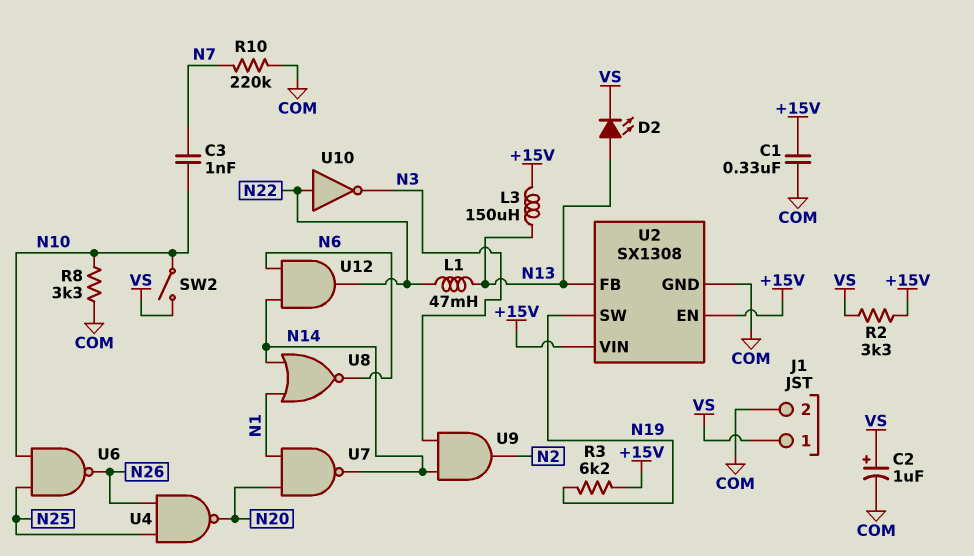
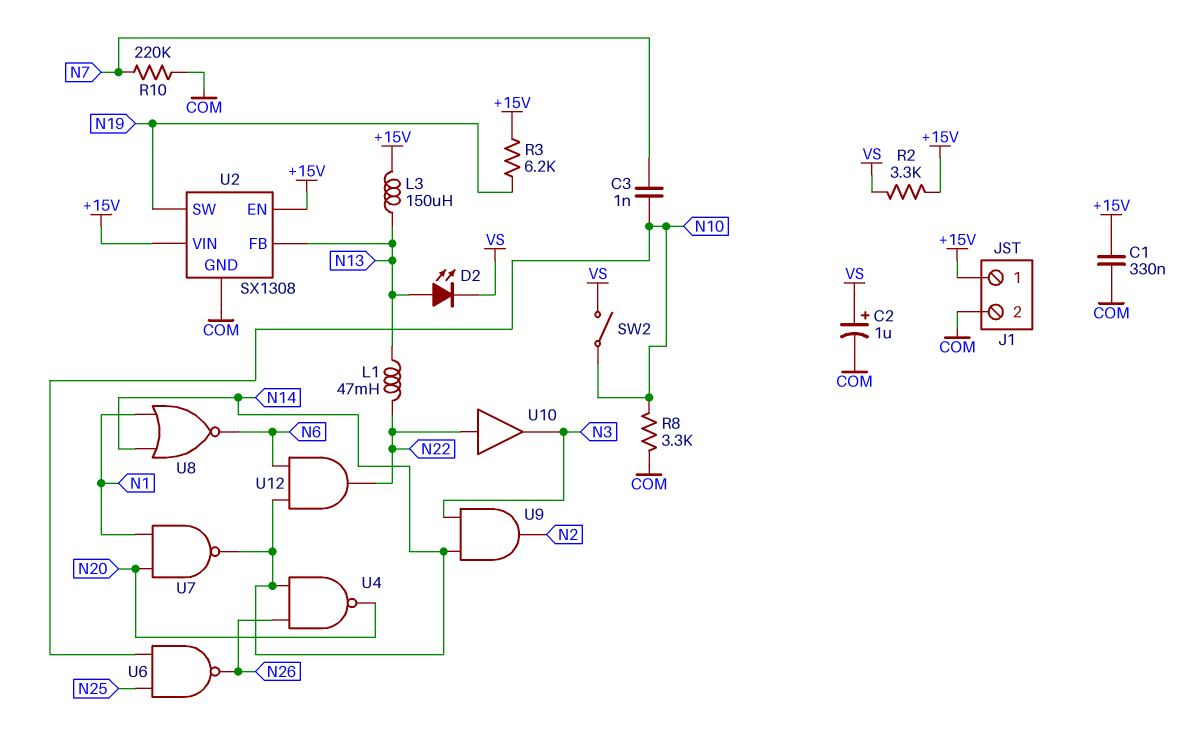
J1 pin 1: VS -> +15V
U4: NAND (in N25, in N26, out N20) -> NAND (in N14, in N26, out N20)
U10: NOT (in N22, out N3) -> buffer (in N22, out N3)

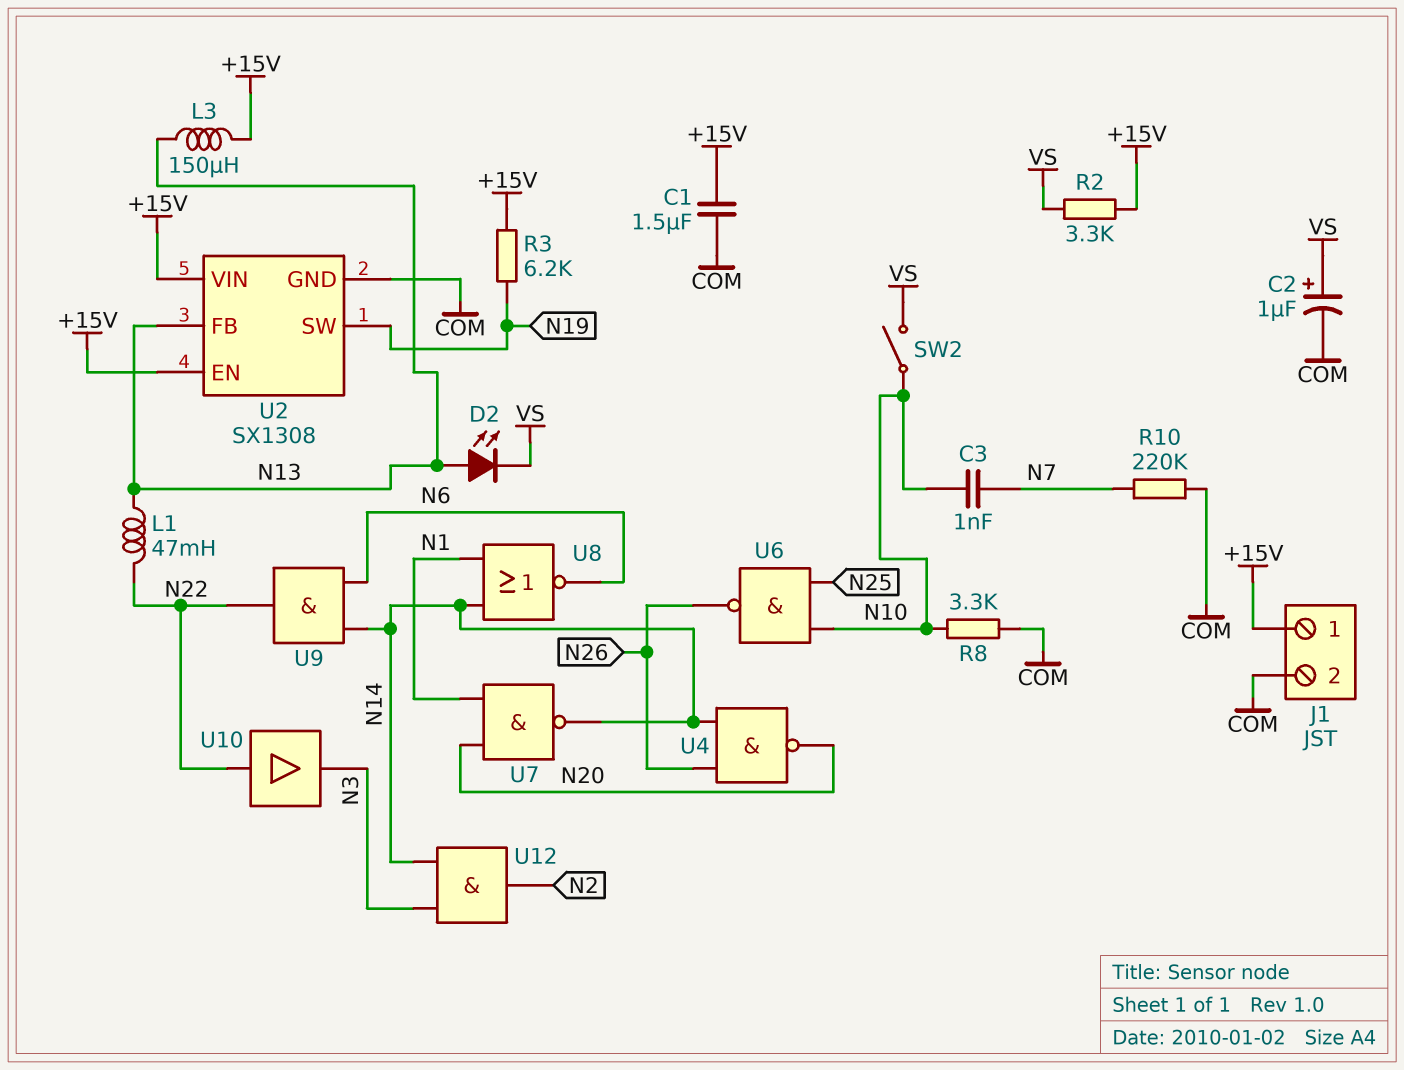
C1: 330nF (+15V, COM) -> 1.5uF (+15V, COM)
U9: AND (in N3, in N14, out N2) -> AND (in N6, in N14, out N22)
U12: AND (in N6, in N14, out N22) -> AND (in N3, in N14, out N2)

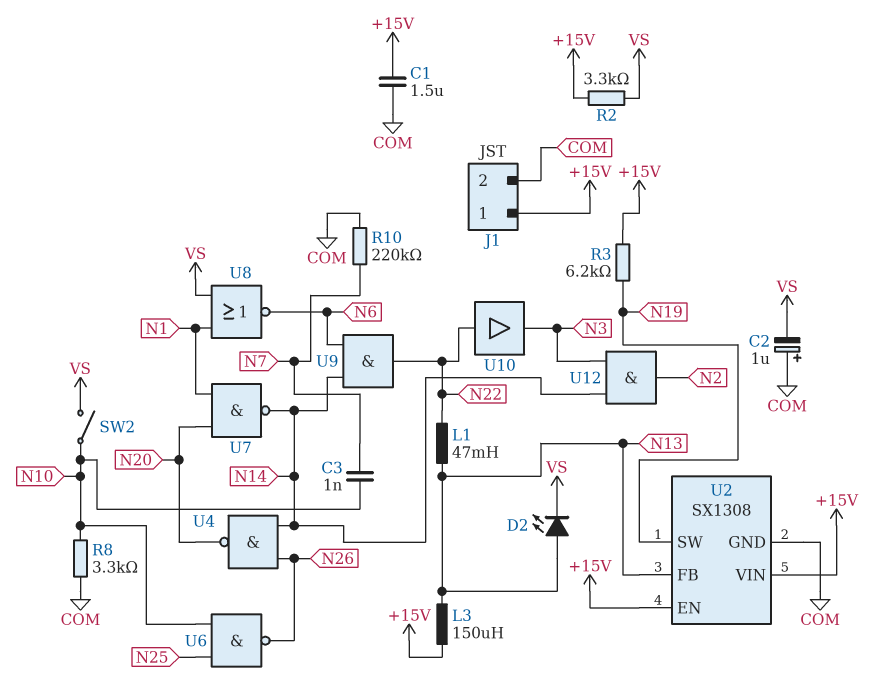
C2: 1uF (plus VS, minus COM) -> 1uF (plus COM, minus VS)
U8: NOR (in N1, in N14, out N6) -> NOR (in N1, in VS, out N6)

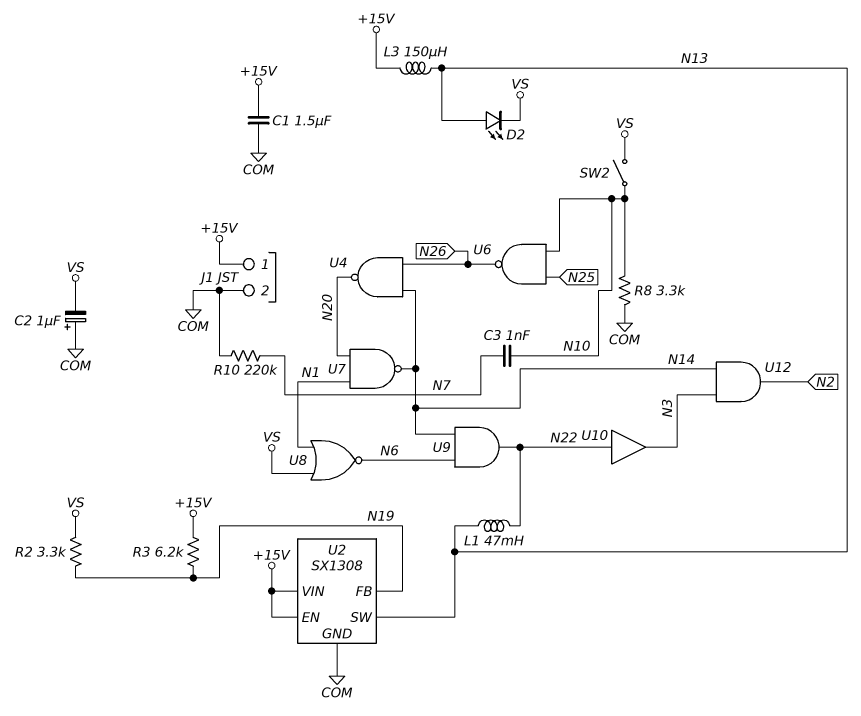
R2: 3.3k (+15V, VS) -> 3.3k (N19, VS)
U2 pin FB: N13 -> N19
U2 pin SW: N19 -> N13

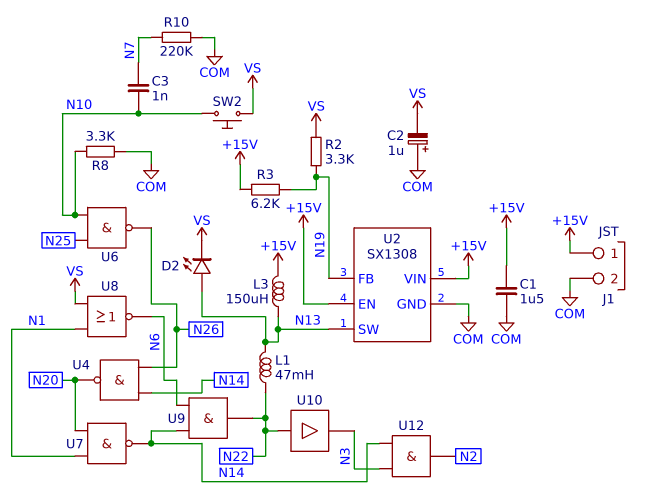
SW2: switch (N10, VS) -> button (N10, VS)

